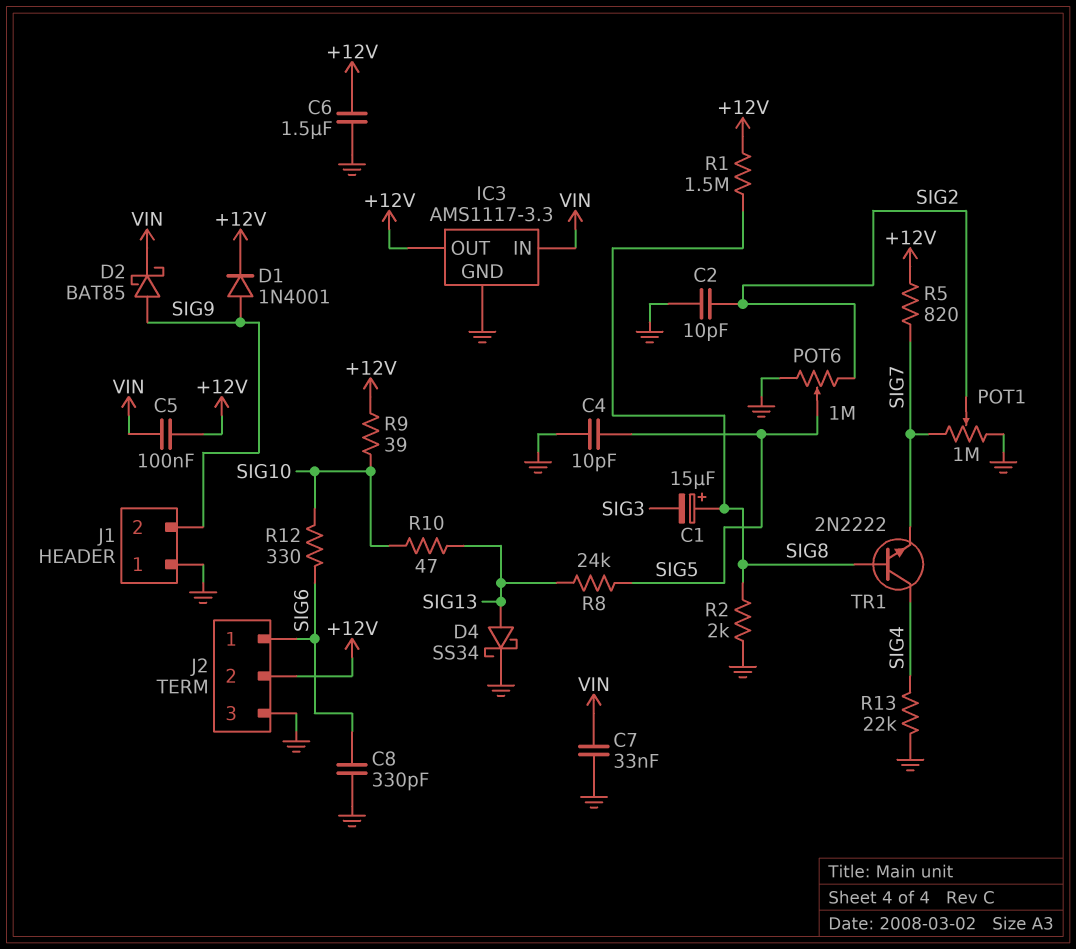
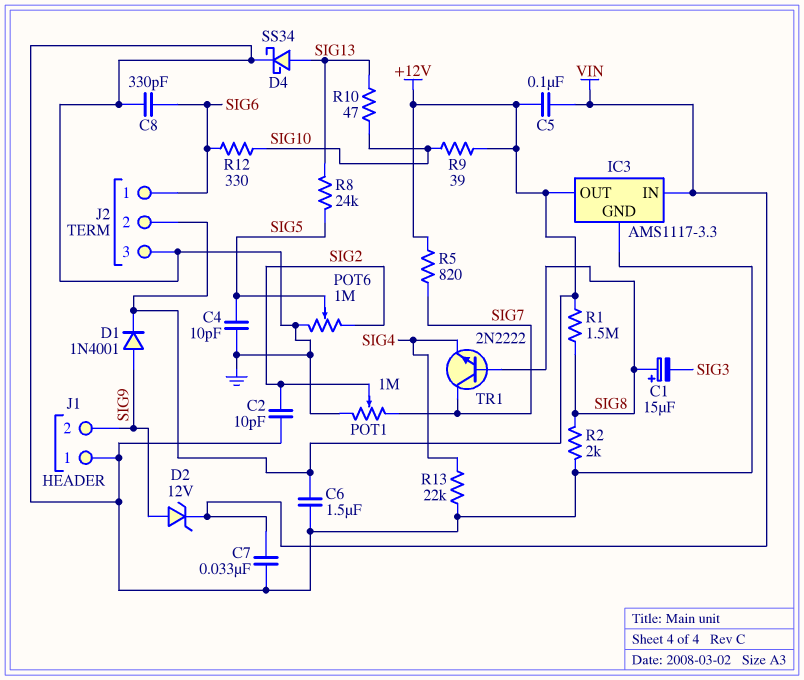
D2: schottky BAT85 (A SIG9, K VIN) -> zener 12V (A SIG9, K VIN)
TR1: NPN 2N2222 (B SIG8, C SIG4, E SIG7) -> NPN 2N2222 (B SIG8, C SIG7, E SIG4)

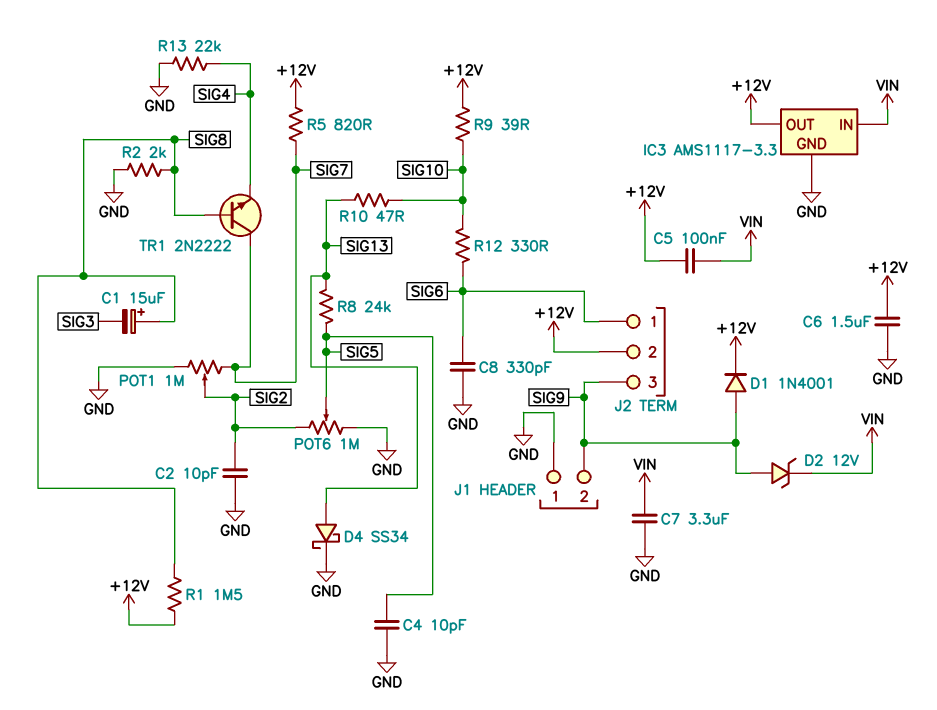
C7: 33nF (GND, VIN) -> 3.3uF (GND, VIN)
J2 pin 3: GND -> SIG9

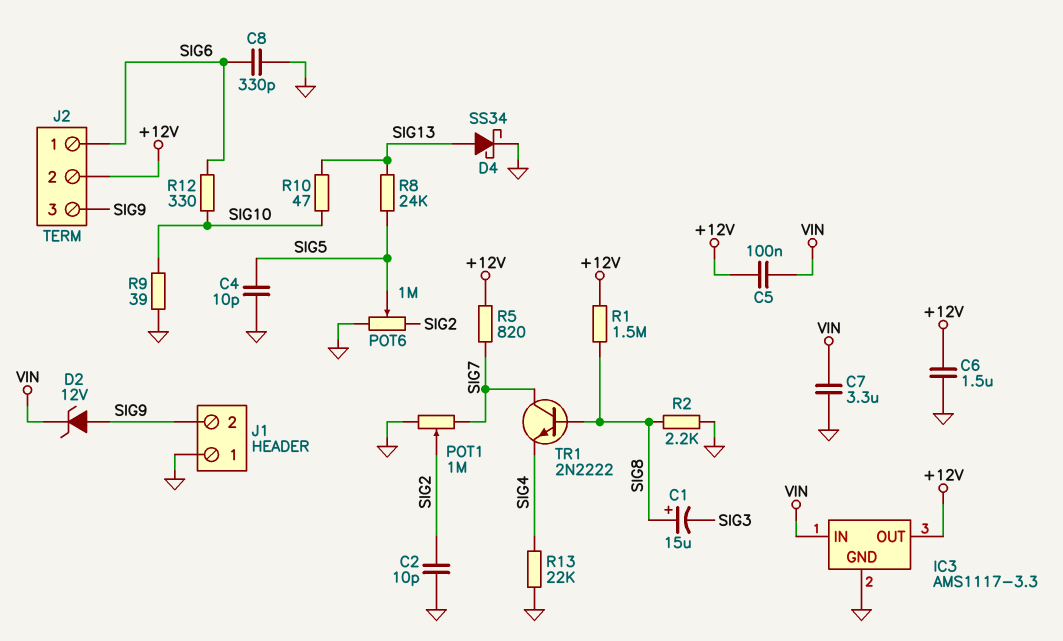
D1: diode 1N4001 (A SIG9, K +12V) -> none
R2: 2k (GND, SIG8) -> 2.2k (GND, SIG8)
R9: 39 (+12V, SIG10) -> 39 (GND, SIG10)

